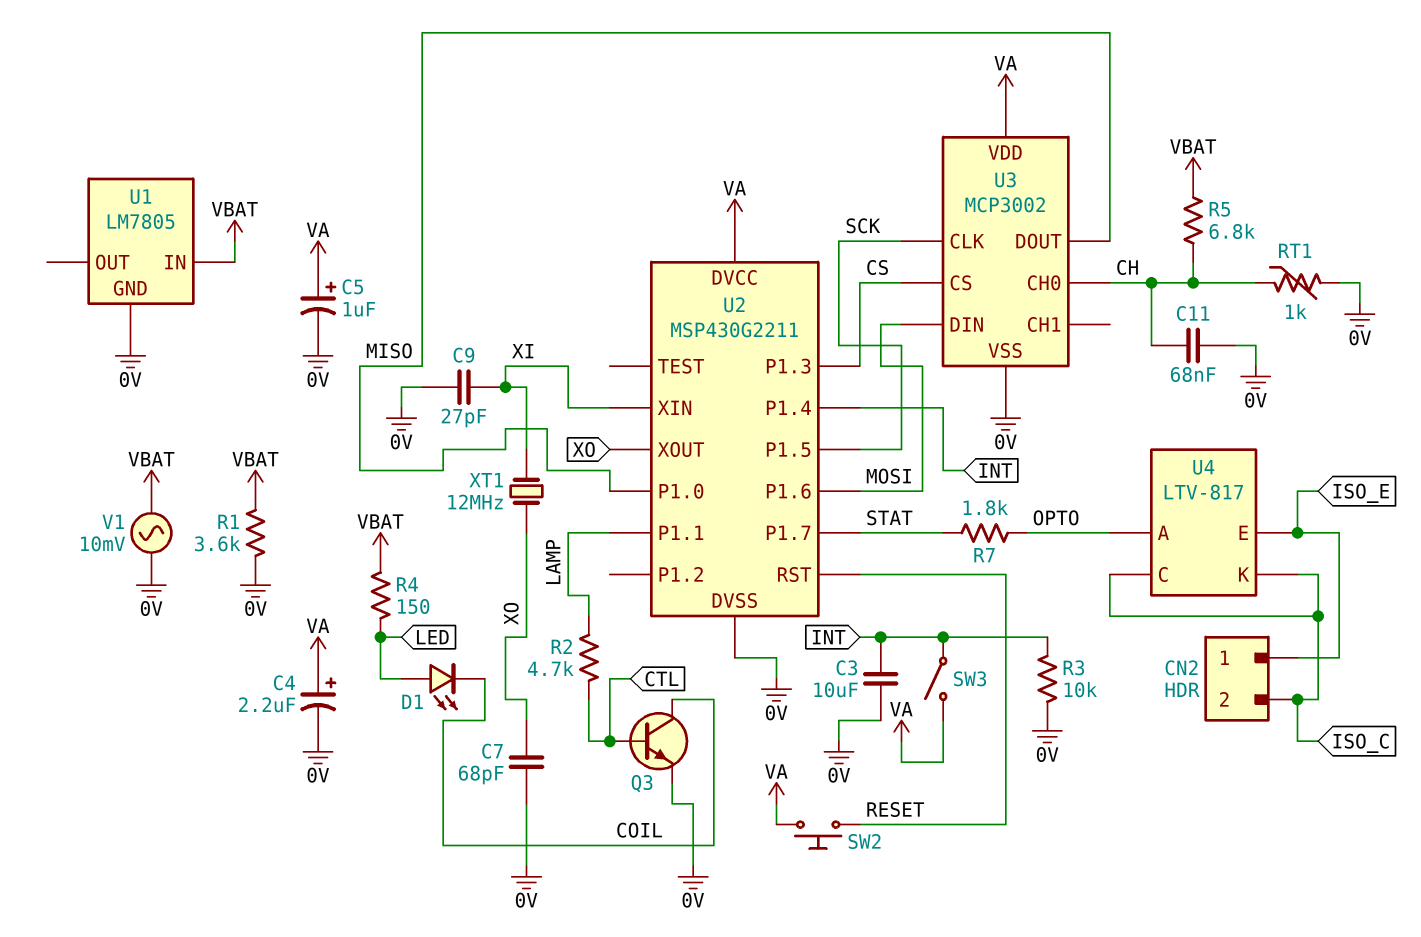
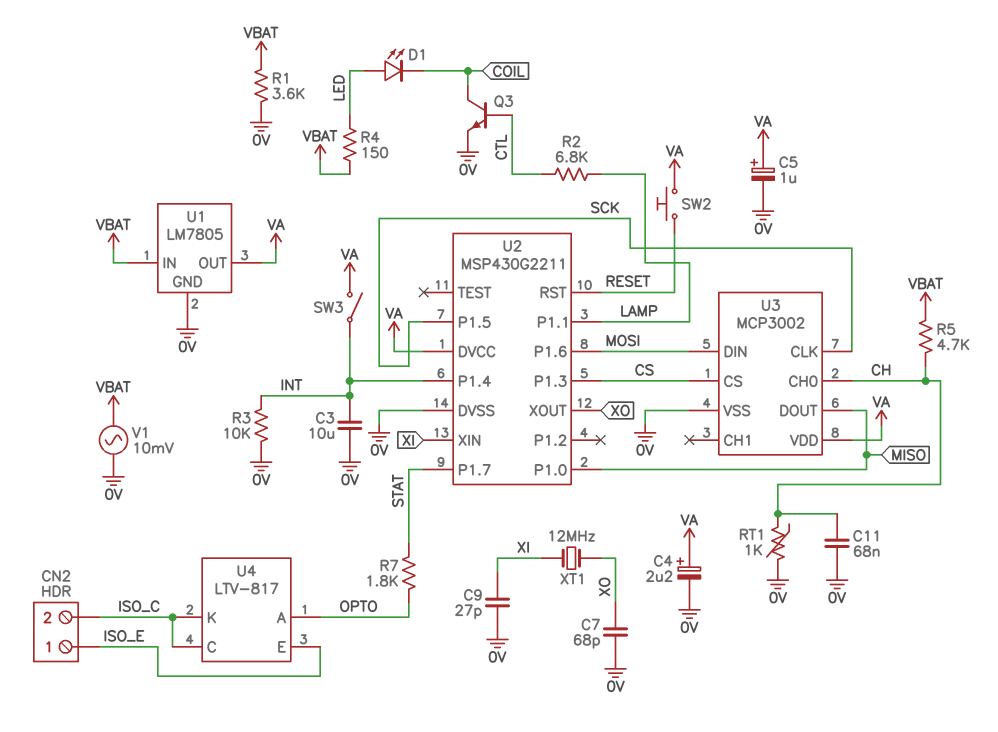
R2: 4.7k (CTL, LAMP) -> 6.8k (CTL, LAMP)
R5: 6.8k (CH, VBAT) -> 4.7k (CH, VBAT)
U1 pin OUT: none -> VA

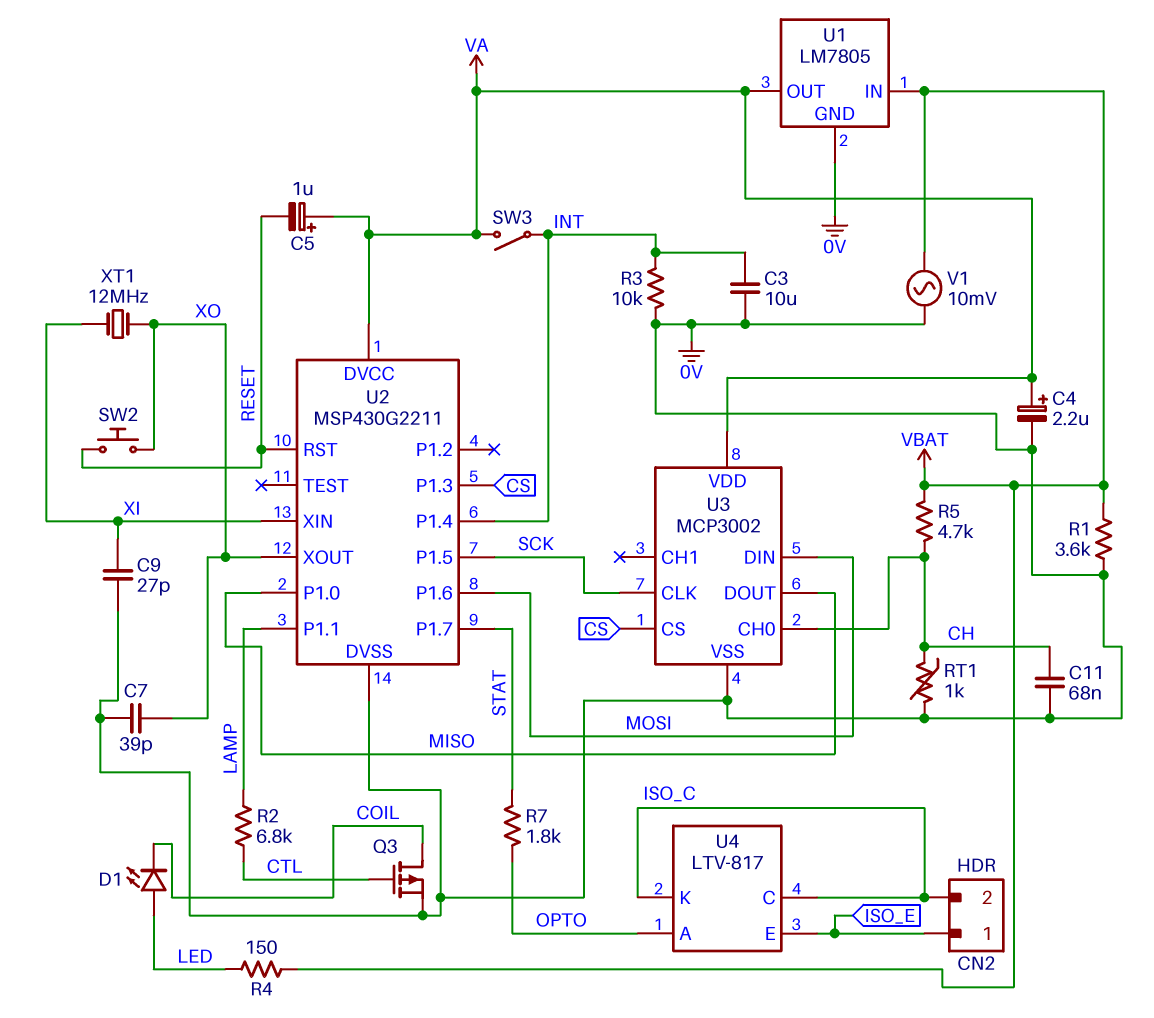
C5: 1uF (plus VA, minus 0V) -> 1uF (plus VA, minus RESET)
C7: 68pF (0V, XO) -> 39pF (0V, XO)
Q3: NPN (B CTL, C COIL, E 0V) -> PMOS (G CTL, D COIL, S 0V)
SW2: button (RESET, VA) -> button (RESET, XO)

